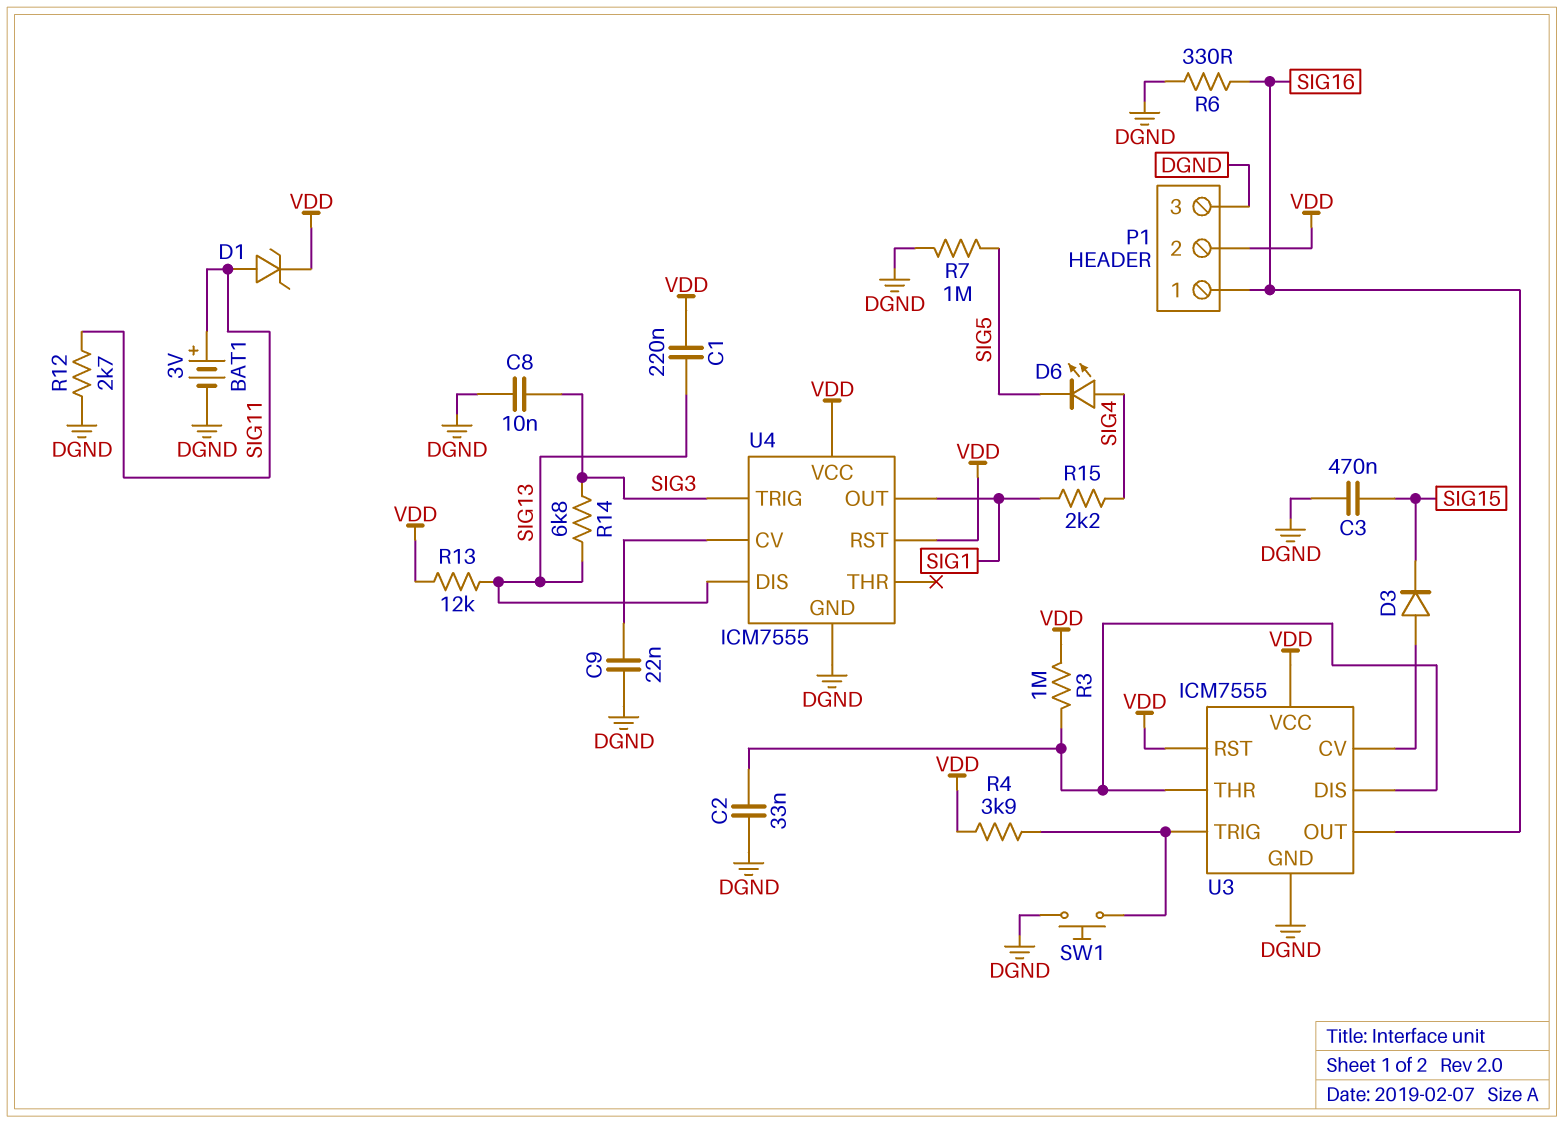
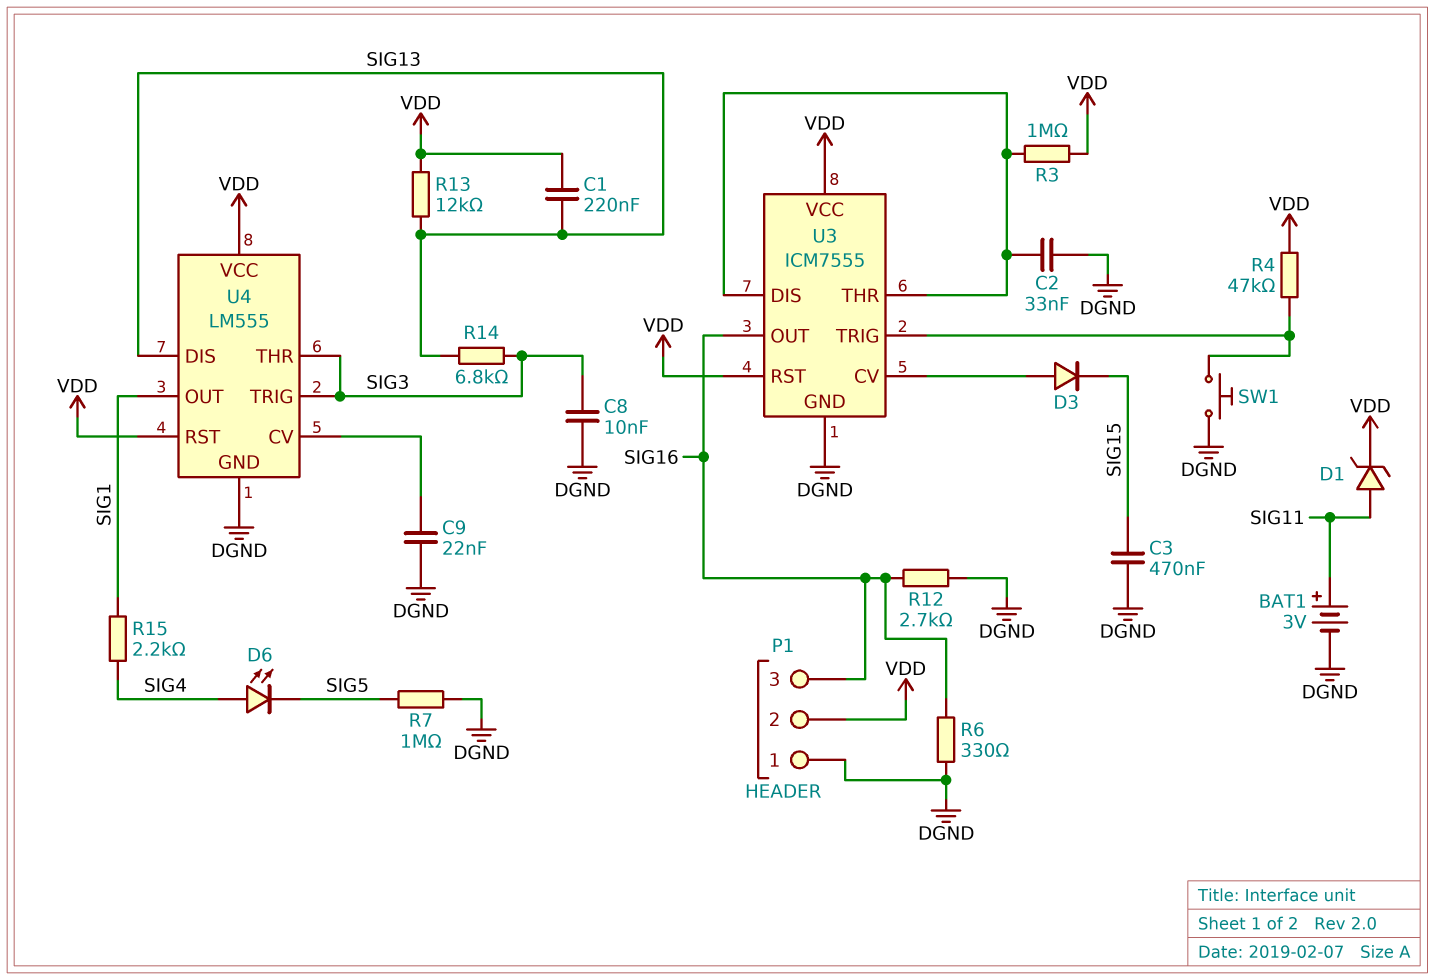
P1 pin 1: SIG16 -> DGND
P1 pin 3: DGND -> SIG16
R4: 3.9k (U3/TRIG, VDD) -> 47k (U3/TRIG, VDD)
R12: 2.7k (DGND, SIG11) -> 2.7k (DGND, SIG16)
U4: ICM7555 -> LM555
U4 pin THR: none -> SIG3

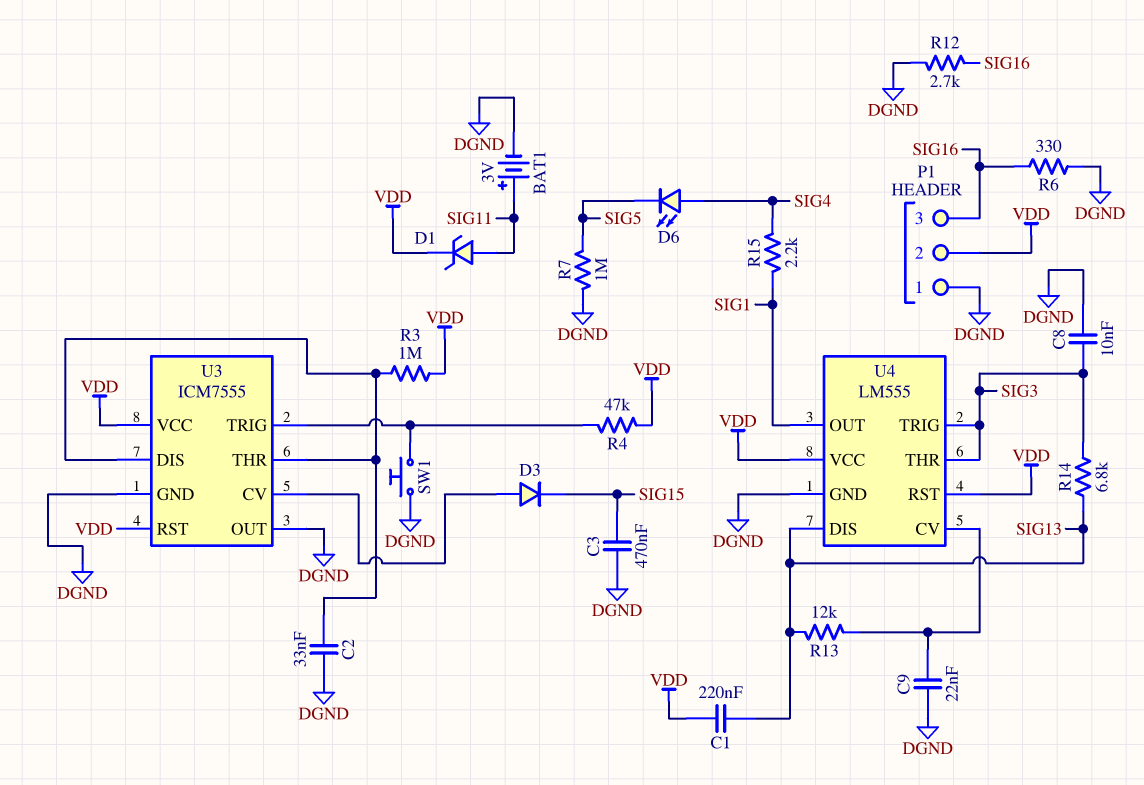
R13: 12k (SIG13, VDD) -> 12k (SIG13, U4/CV)
U3 pin OUT: SIG16 -> DGND

